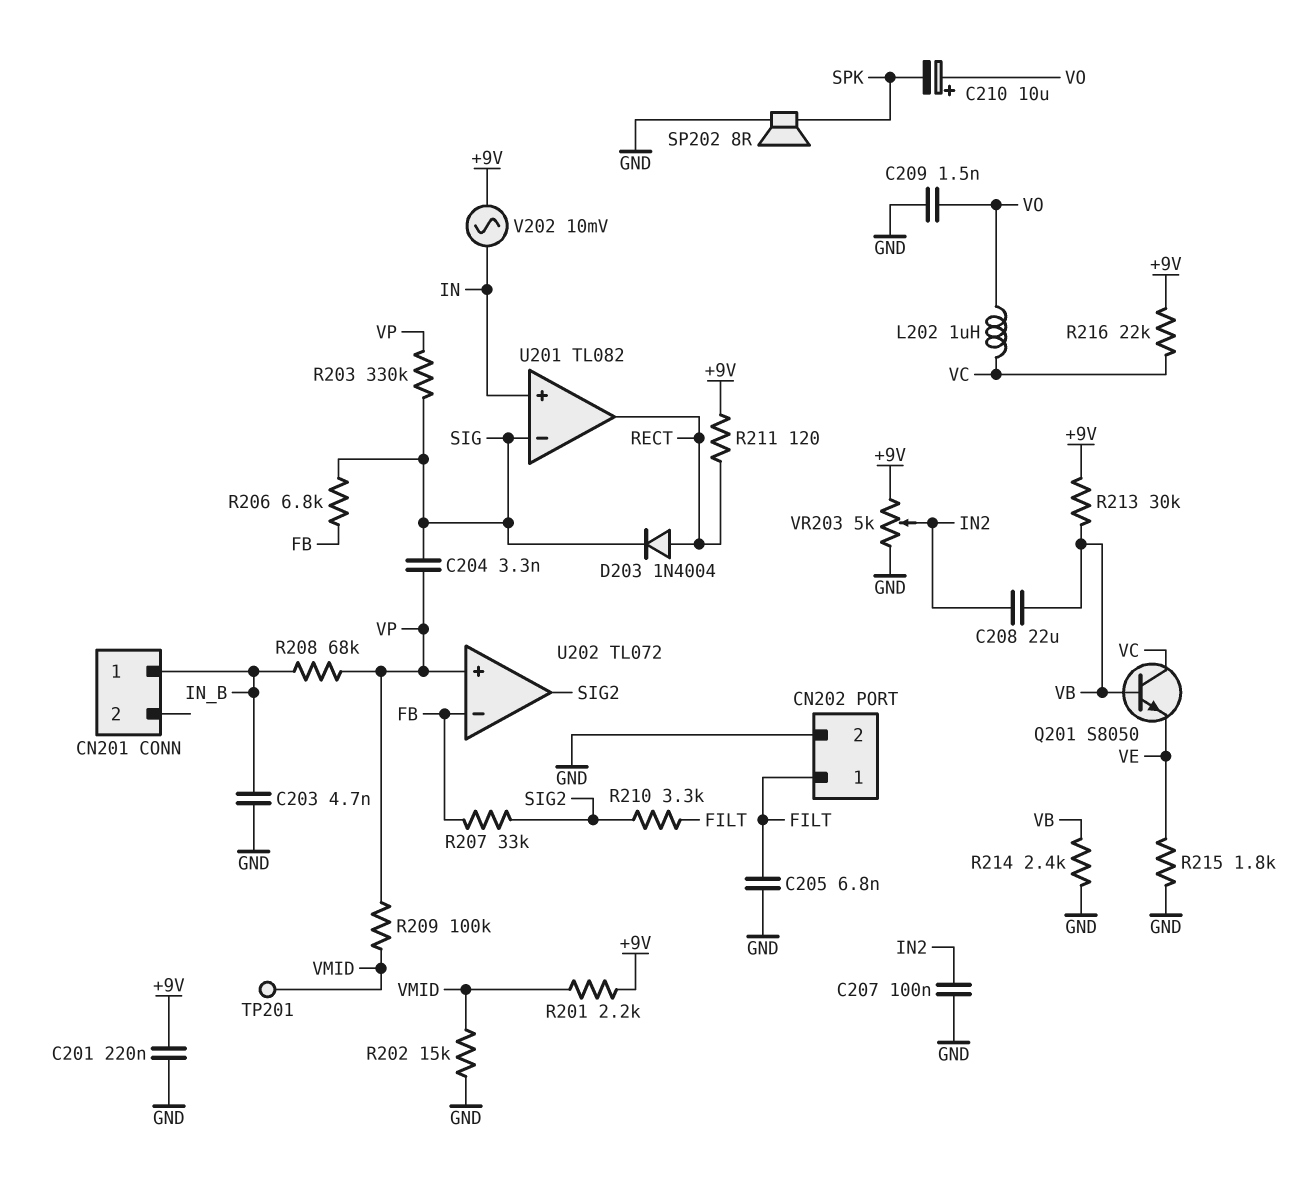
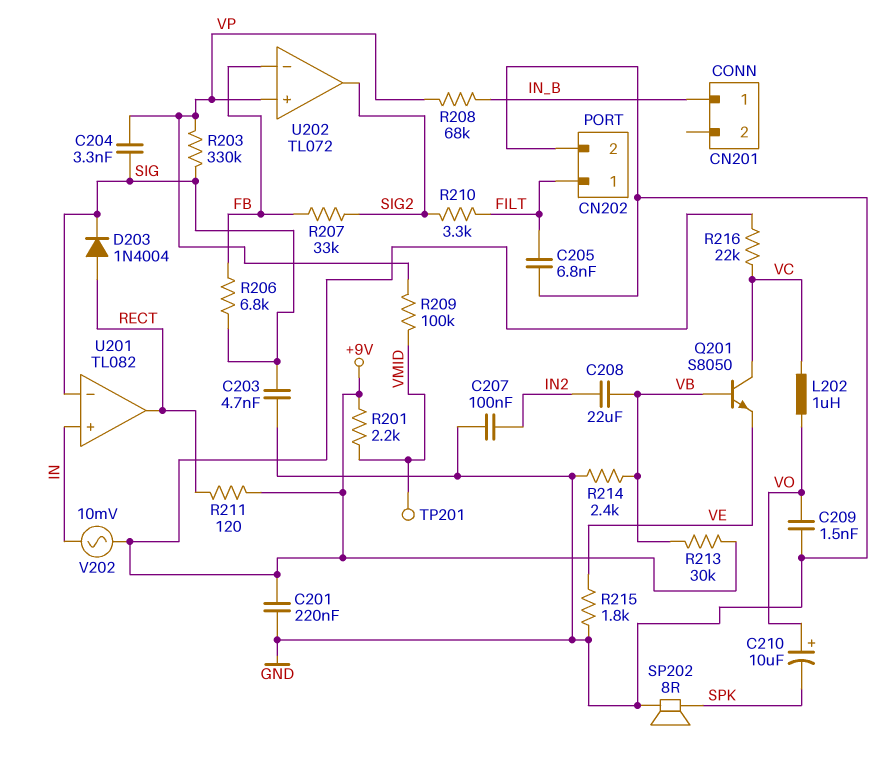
C203: 4.7nF (GND, IN_B) -> 4.7nF (GND, SIG)
R202: 15k (GND, VMID) -> none
VR203: 5k (+9V, GND, wiper IN2) -> none

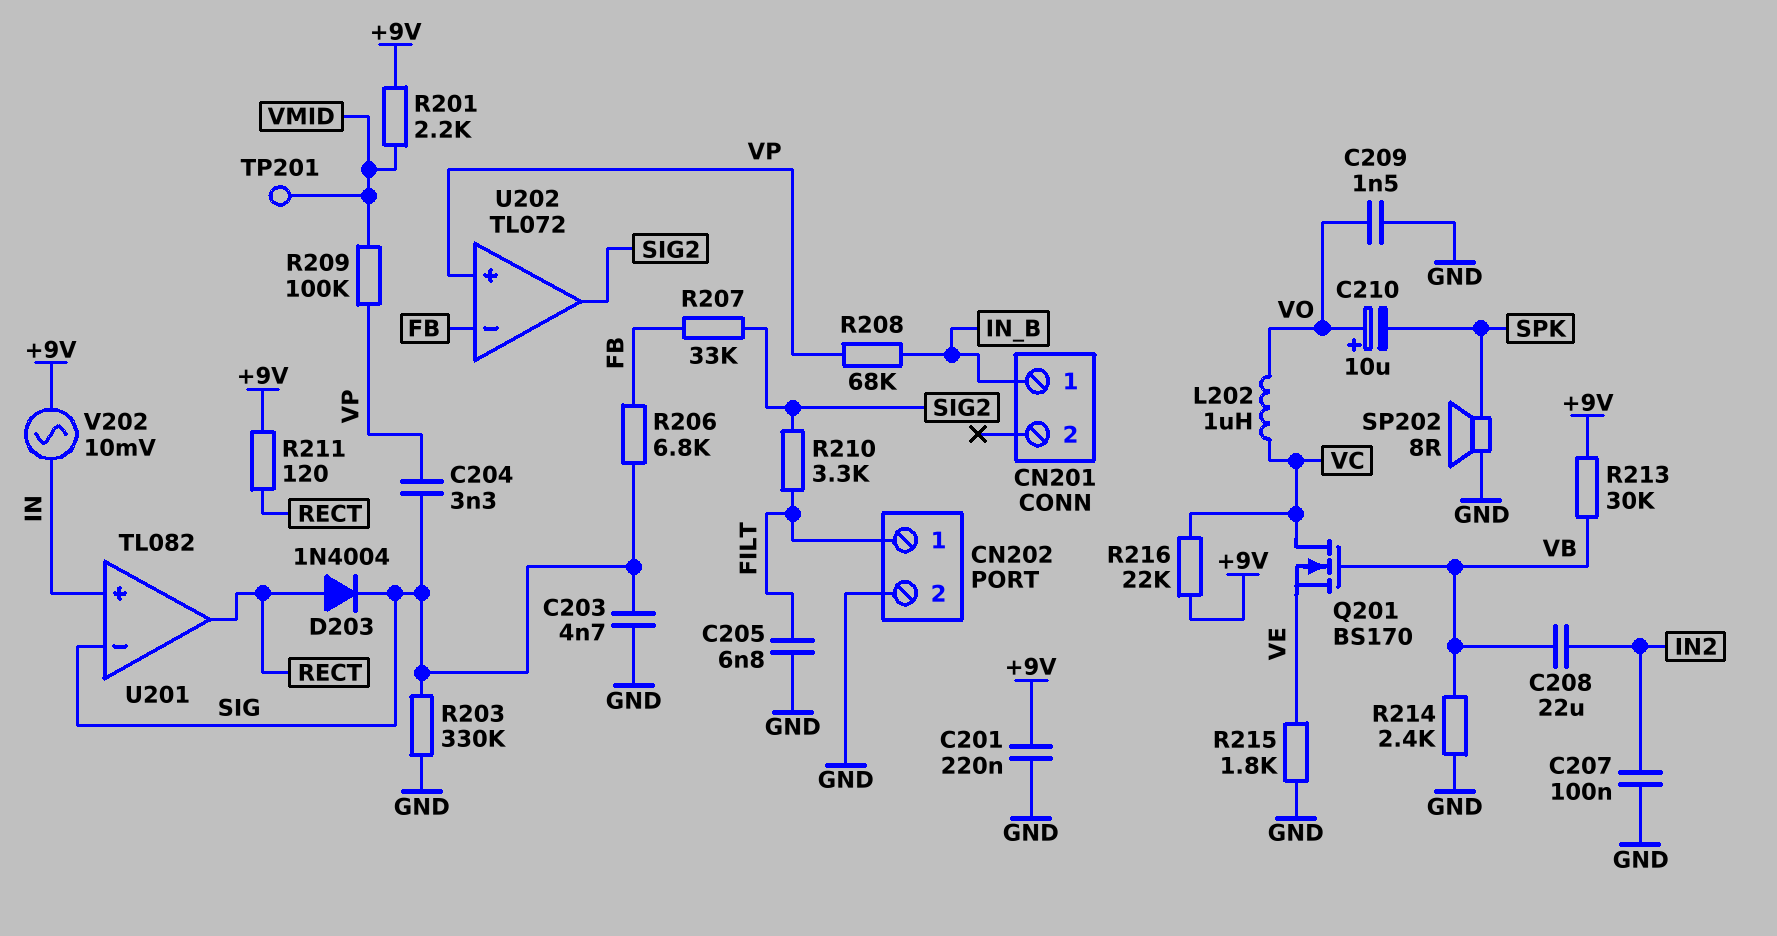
Q201: NPN S8050 (B VB, C VC, E VE) -> NMOS BS170 (G VB, D VC, S VE)
R203: 330k (SIG, VP) -> 330k (GND, SIG)

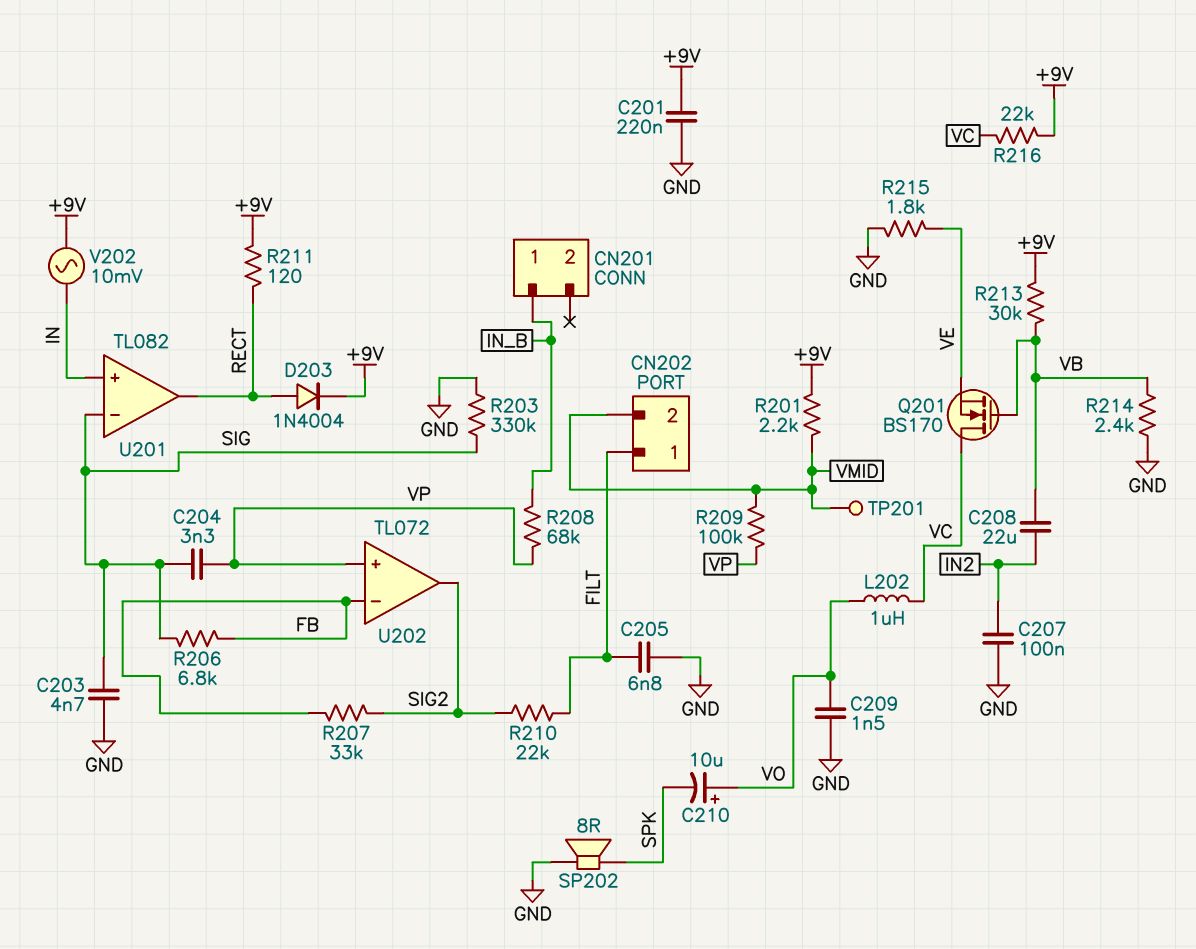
CN202 pin 2: GND -> VMID
D203: diode 1N4004 (A RECT, K SIG) -> diode 1N4004 (A RECT, K +9V)
R210: 3.3k (FILT, SIG2) -> 22k (FILT, SIG2)

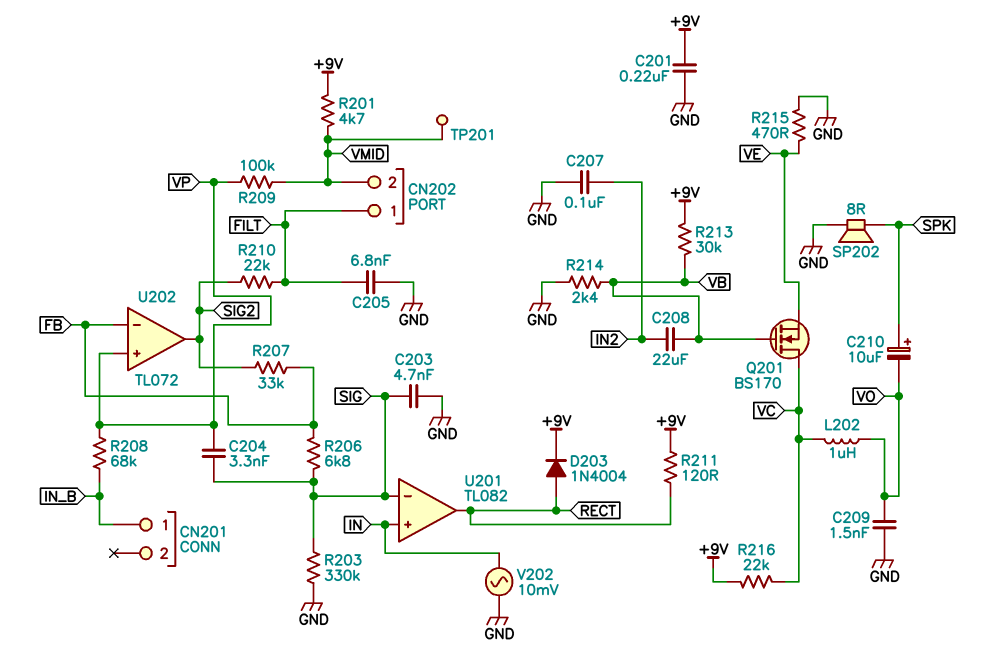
C210: 10uF (plus VO, minus SPK) -> 10uF (plus SPK, minus VO)
R201: 2.2k (+9V, VMID) -> 4.7k (+9V, VMID)
R215: 1.8k (GND, VE) -> 470 (GND, VE)
V202: AC 10mV (+9V, IN) -> AC 10mV (GND, IN)

